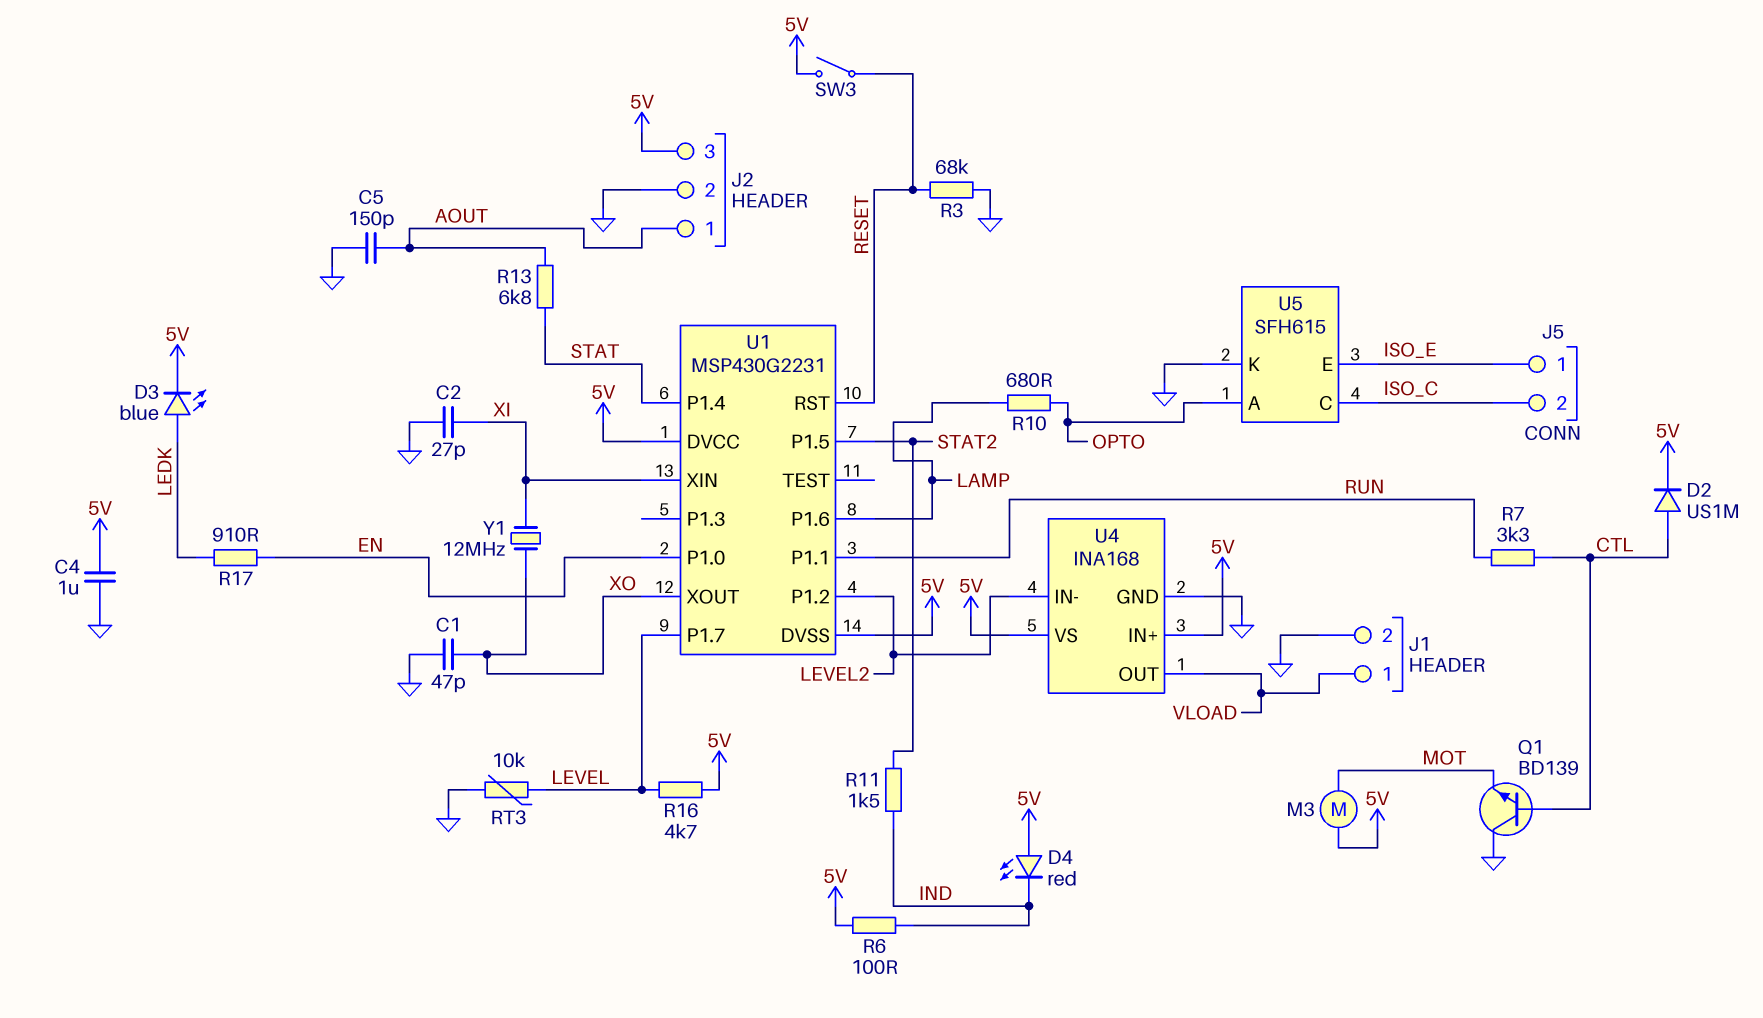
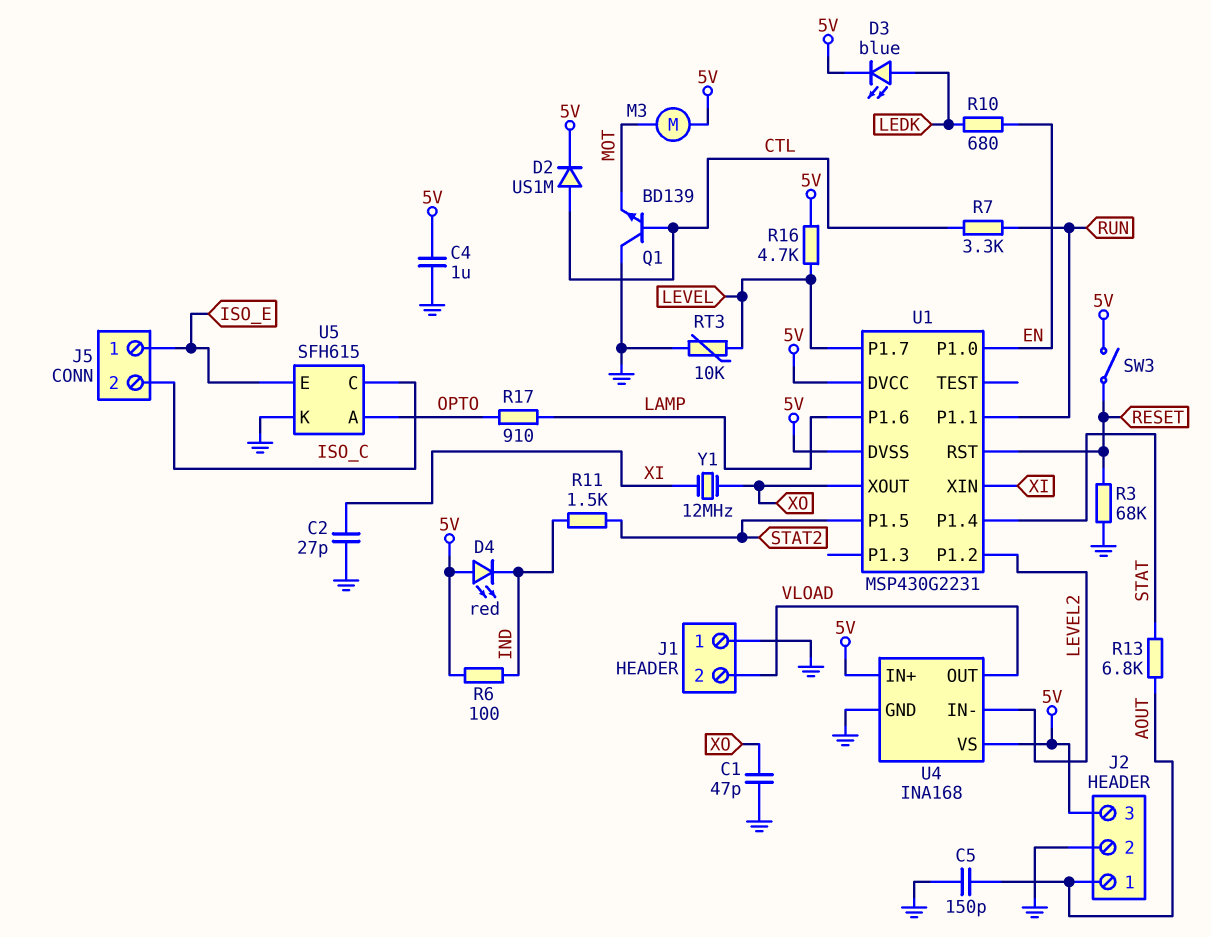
J1 pin 1: VLOAD -> GND
J1 pin 2: GND -> VLOAD
R10: 680 (LAMP, OPTO) -> 680 (EN, LEDK)
R17: 910 (EN, LEDK) -> 910 (LAMP, OPTO)

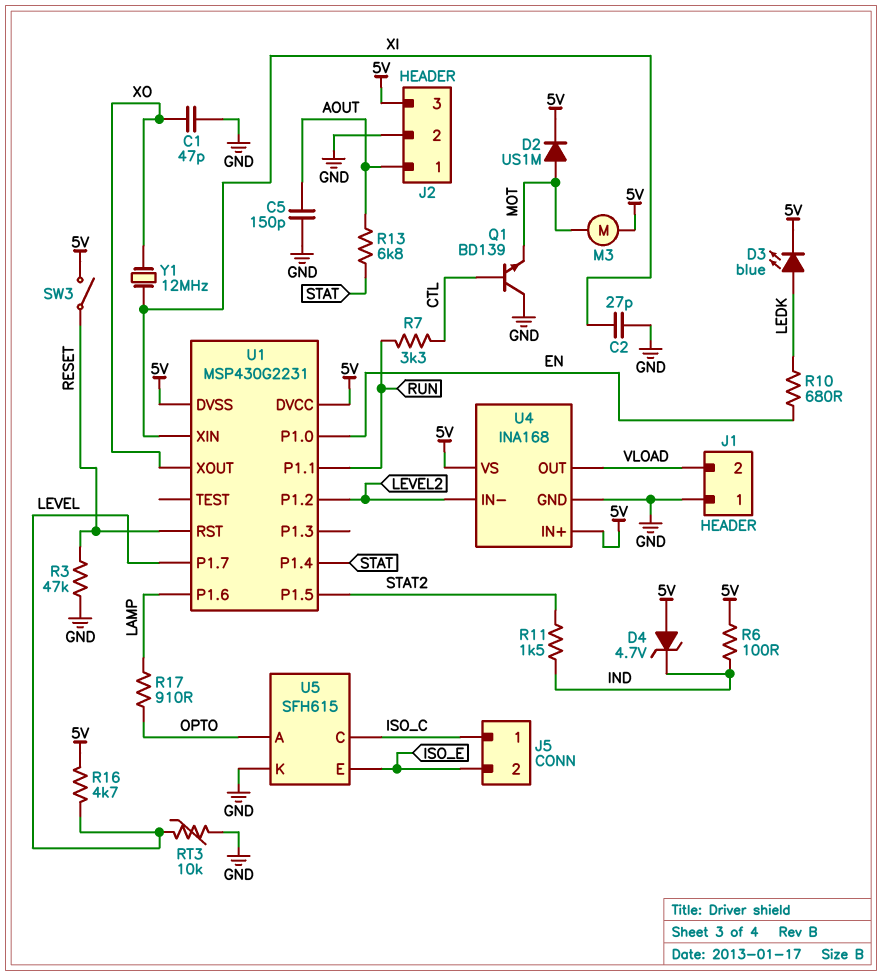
C4: 1uF (5V, GND) -> none
D2: diode US1M (A CTL, K 5V) -> diode US1M (A MOT, K 5V)
D4: LED red (A 5V, K IND) -> zener 4.7V (A 5V, K IND)
J5 pin 1: ISO_E -> ISO_C
J5 pin 2: ISO_C -> ISO_E
R3: 68k (GND, RESET) -> 47k (GND, RESET)

